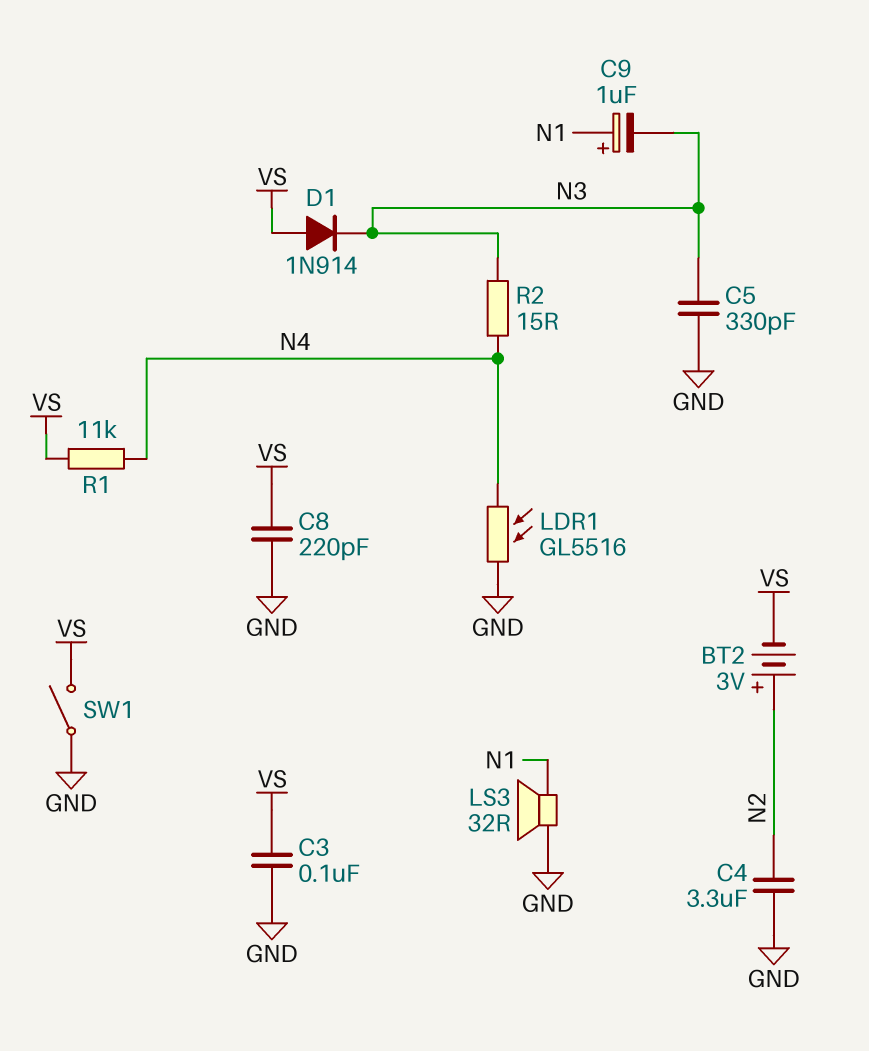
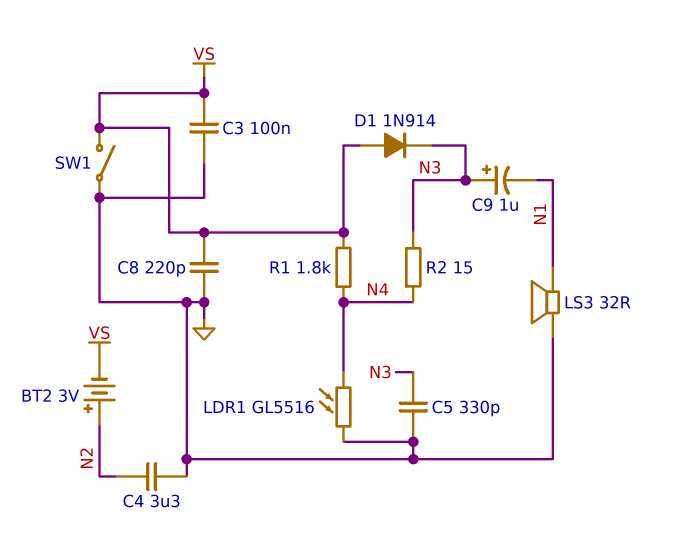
C9: 1uF (plus N1, minus N3) -> 1uF (plus N3, minus N1)
R1: 11k (N4, VS) -> 1.8k (N4, VS)

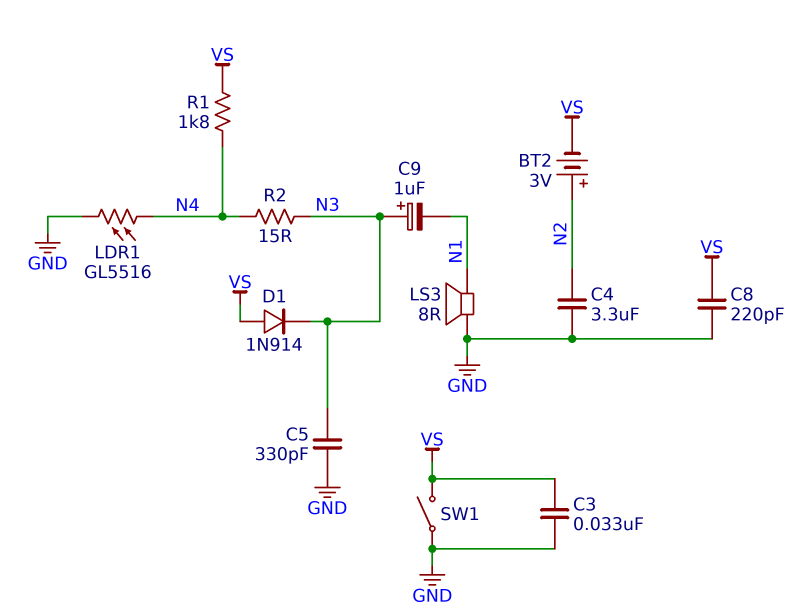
C3: 100nF (GND, VS) -> 33nF (GND, VS)
LS3: speaker 32R (GND, N1) -> speaker 8R (GND, N1)

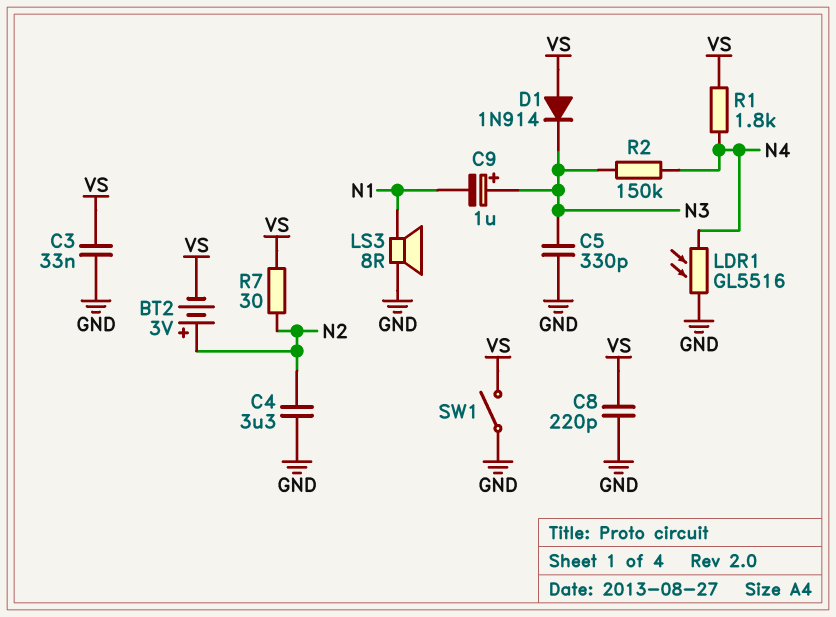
R2: 15 (N3, N4) -> 150k (N3, N4)
R7: none -> 30 (N2, VS)

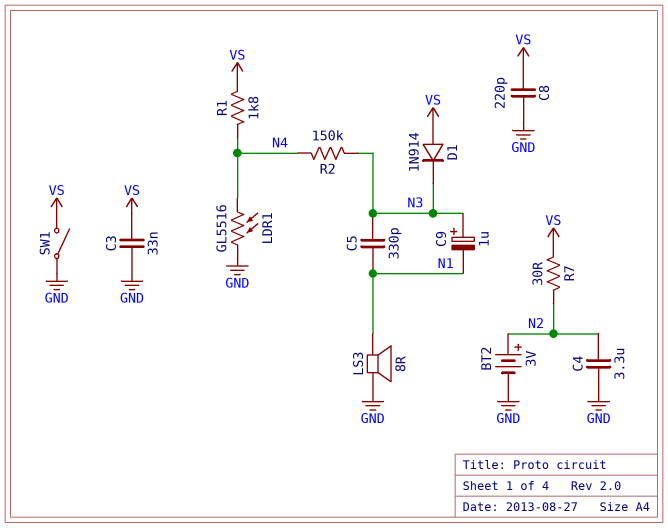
BT2: 3V (plus N2, minus VS) -> 3V (plus N2, minus GND)
C5: 330pF (GND, N3) -> 330pF (N1, N3)

